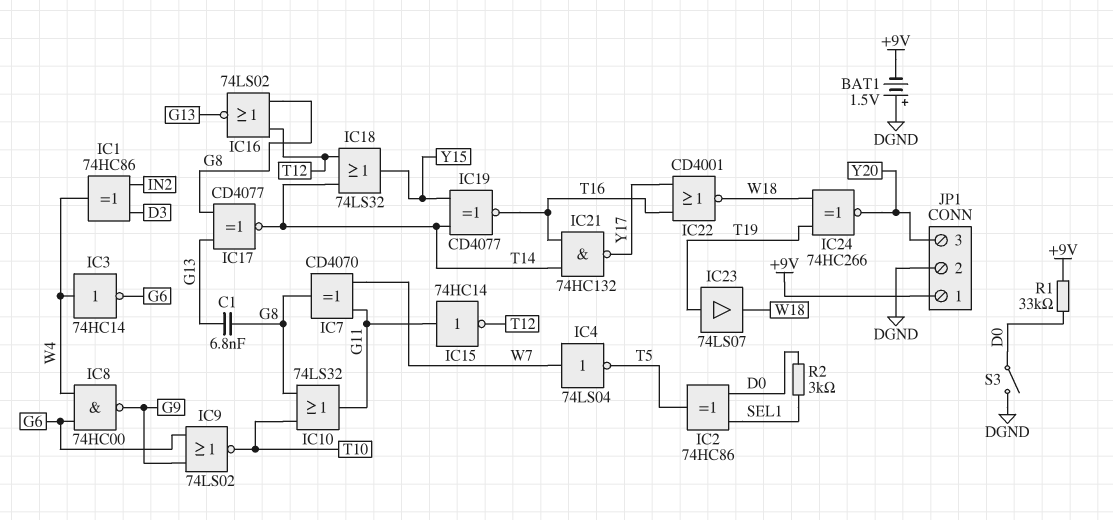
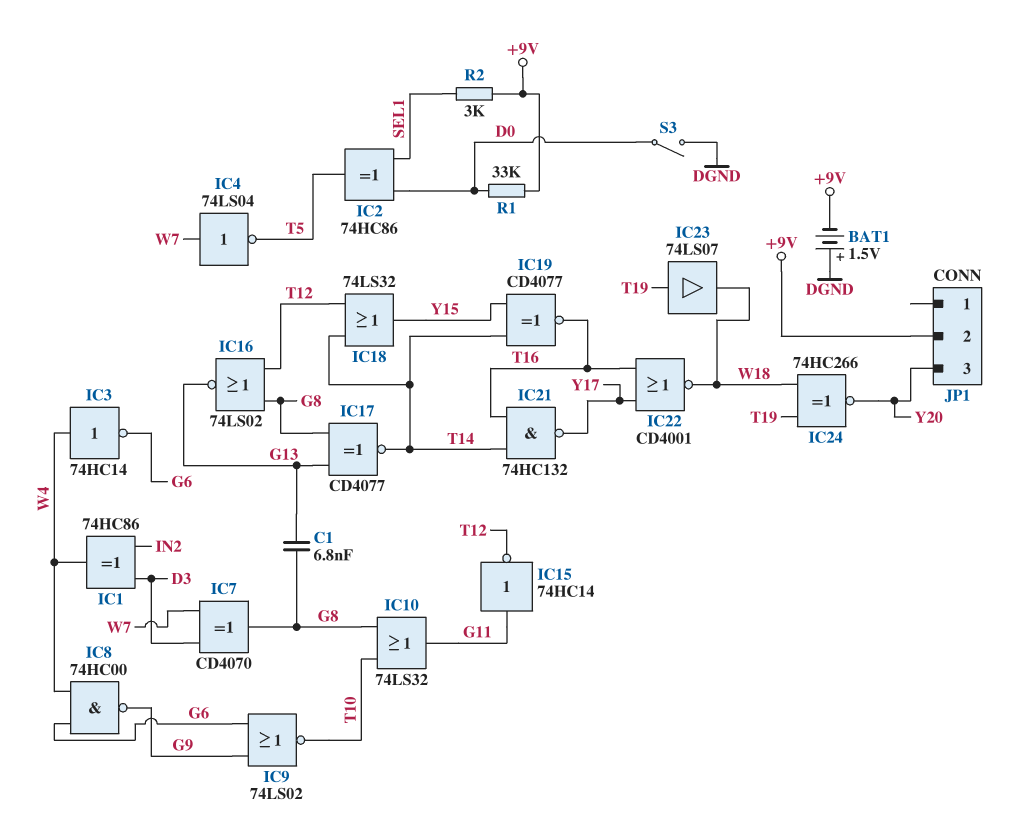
IC7: XOR CD4070 (in G11, in W7, out G8) -> XOR CD4070 (in D3, in W7, out G8)
JP1 pin 1: +9V -> none
JP1 pin 2: DGND -> +9V
R2: 3k (D0, SEL1) -> 3k (+9V, SEL1)

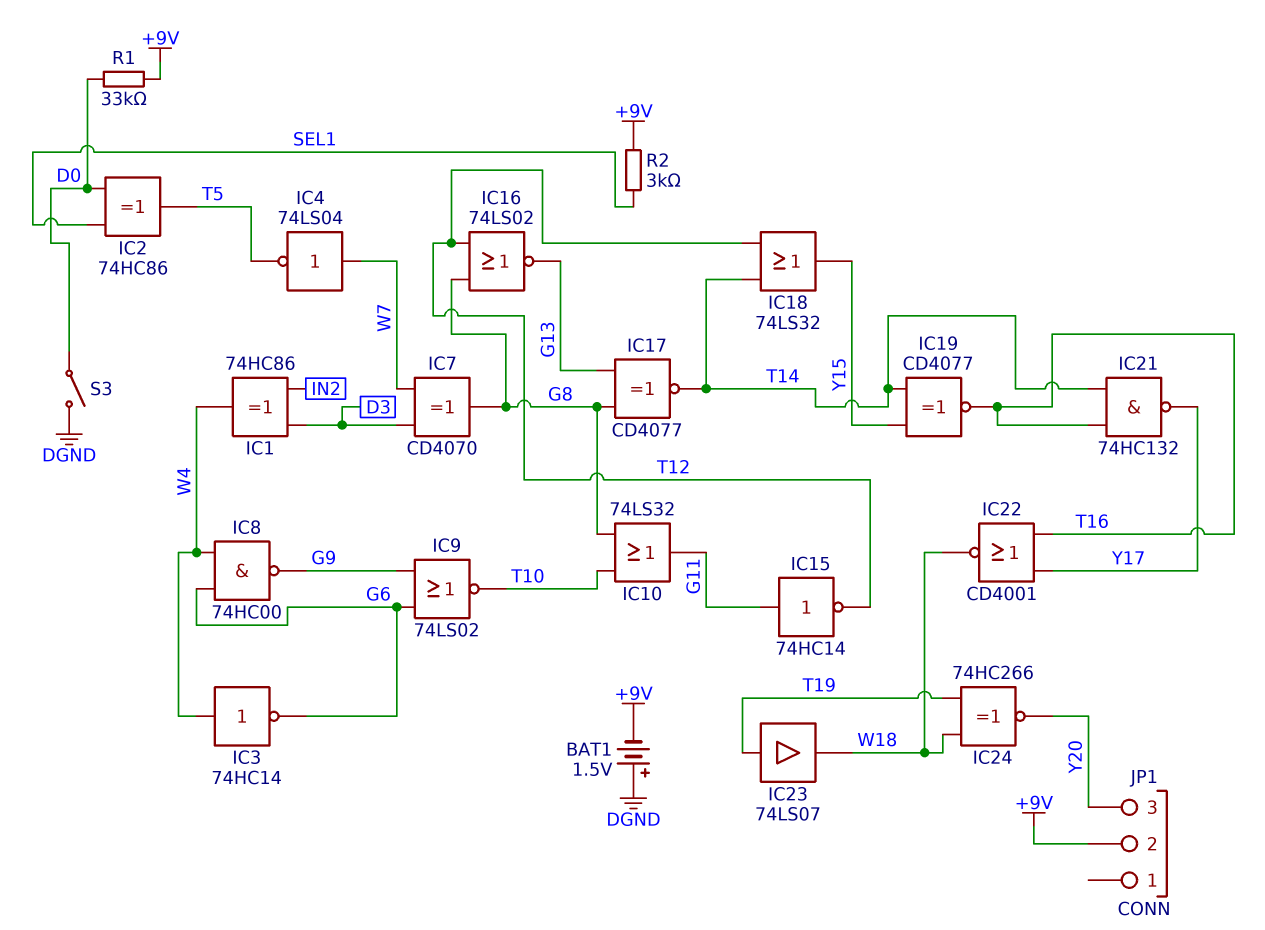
C1: 6.8nF (G8, G13) -> none

